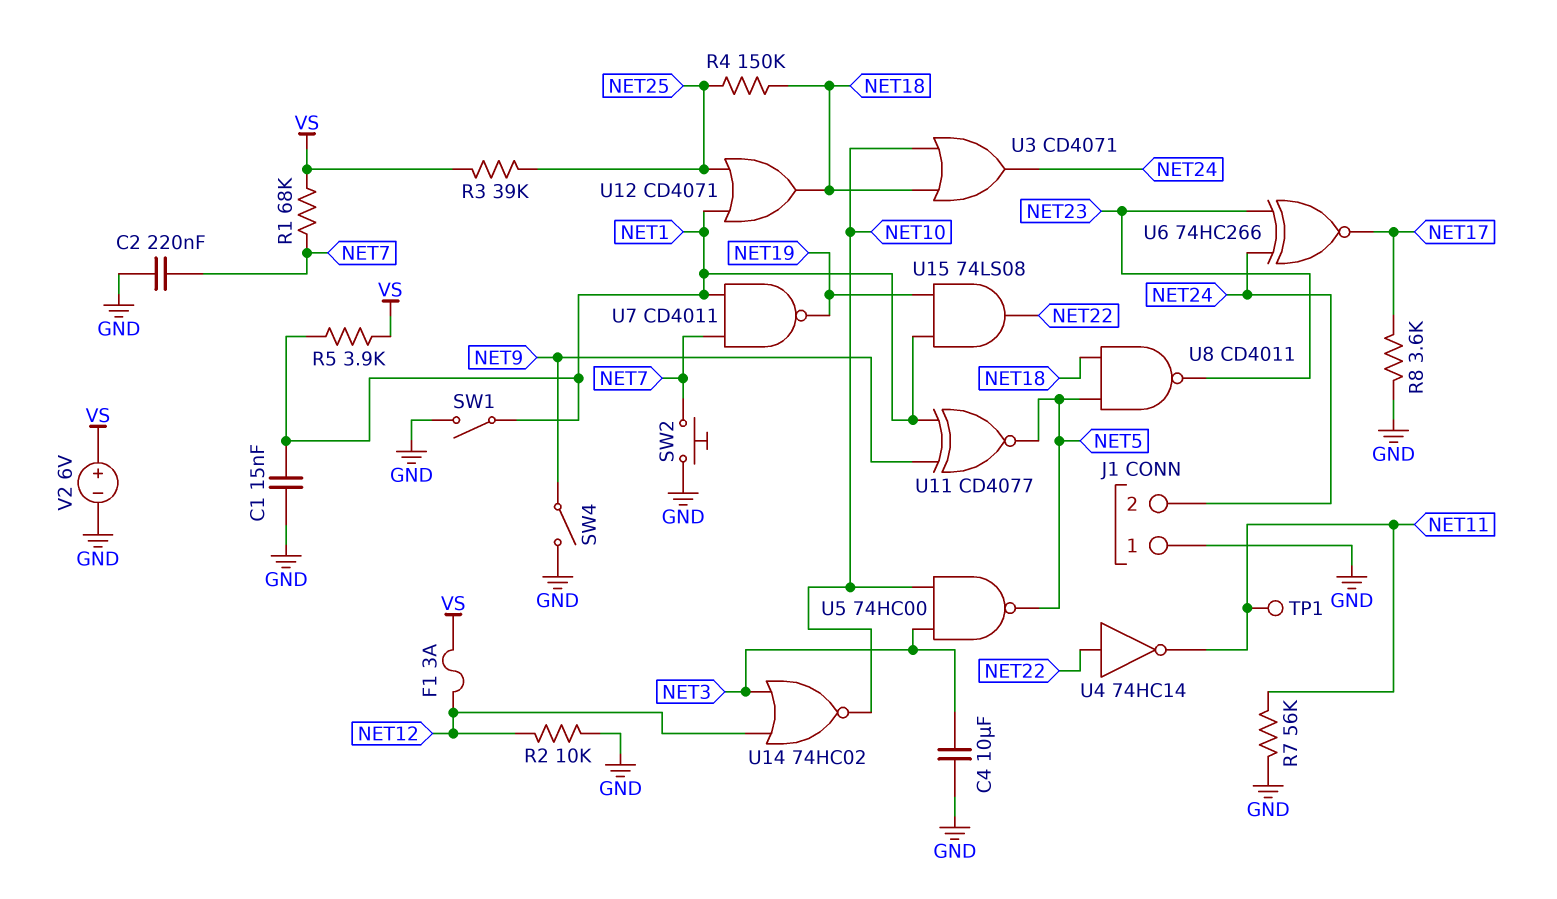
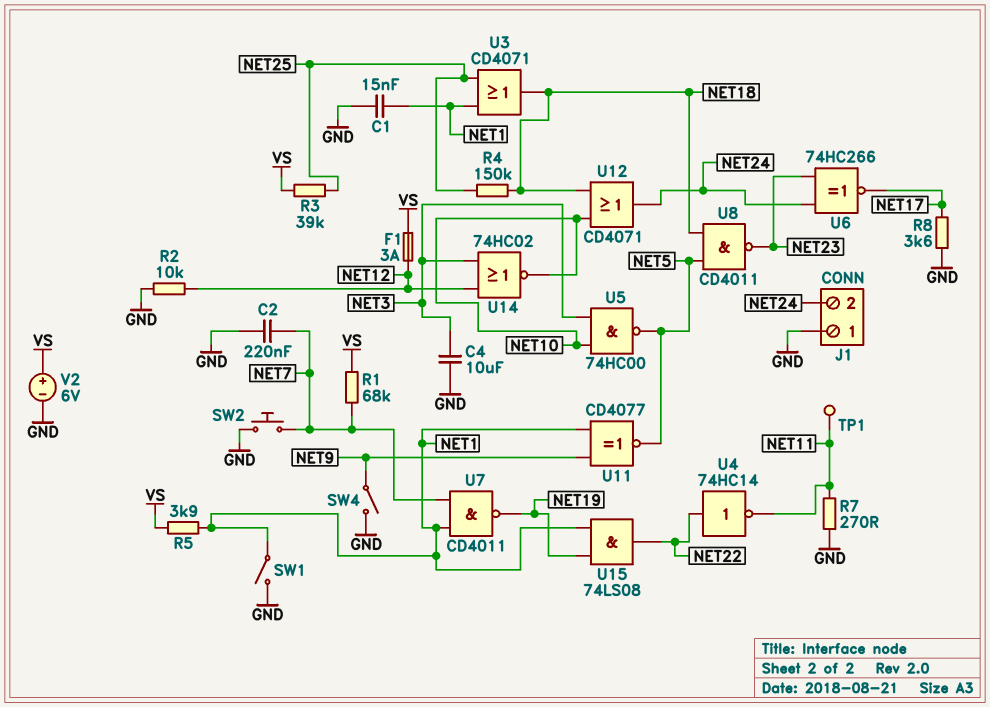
R7: 56k (GND, NET11) -> 270 (GND, NET11)
U3: OR CD4071 (in NET10, in NET18, out NET24) -> OR CD4071 (in NET1, in NET25, out NET18)
U12: OR CD4071 (in NET1, in NET25, out NET18) -> OR CD4071 (in NET10, in NET18, out NET24)

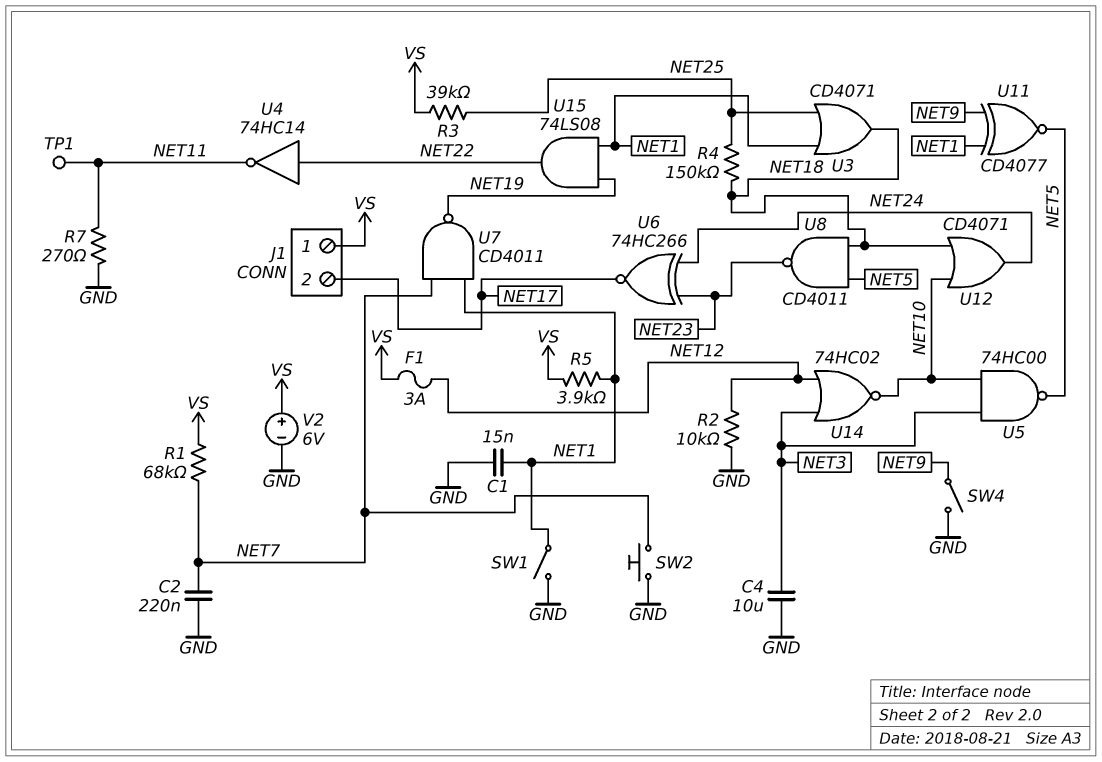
J1 pin 1: GND -> VS
J1 pin 2: NET24 -> NET17
R8: 3.6k (GND, NET17) -> none

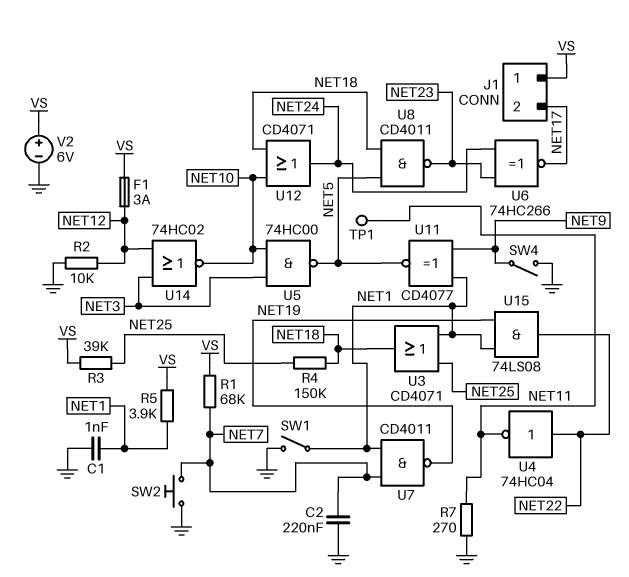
C1: 15nF (GND, NET1) -> 1nF (GND, NET1)
C4: 10uF (GND, NET3) -> none
U4: NOT 74HC14 (in NET22, out NET11) -> NOT 74HC04 (in NET22, out NET11)

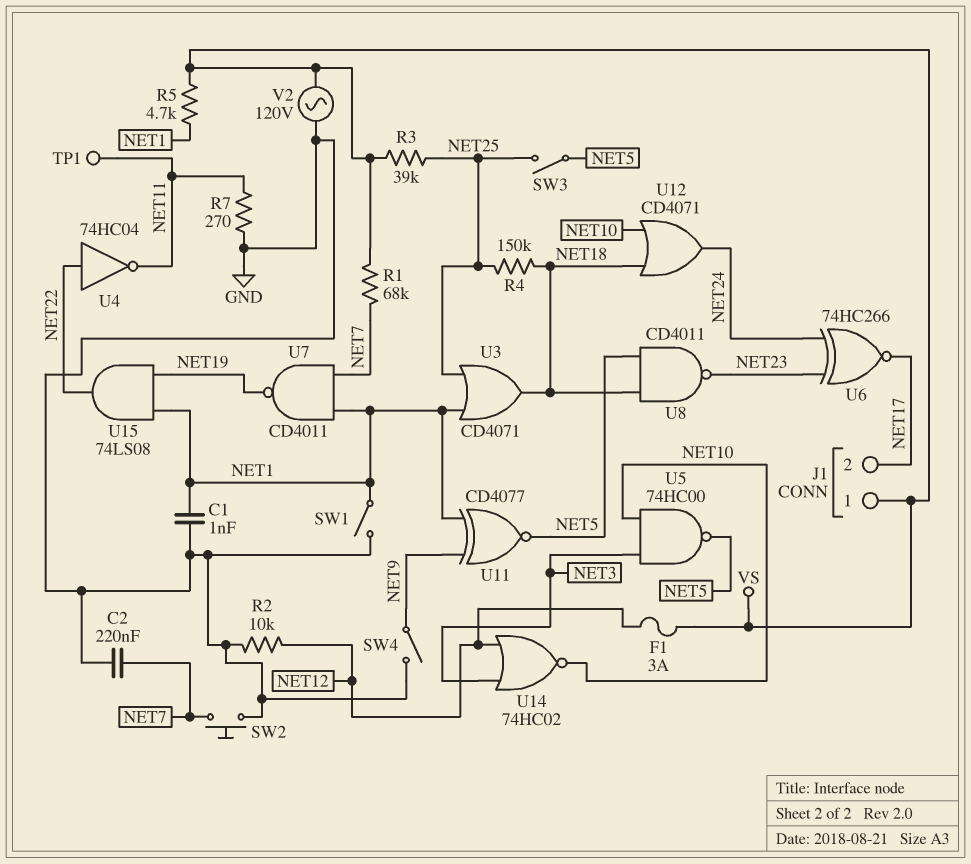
R5: 3.9k (NET1, VS) -> 4.7k (NET1, VS)
SW3: none -> switch (NET5, NET25)
V2: 6V (plus VS, minus GND) -> AC 120V (GND, VS)

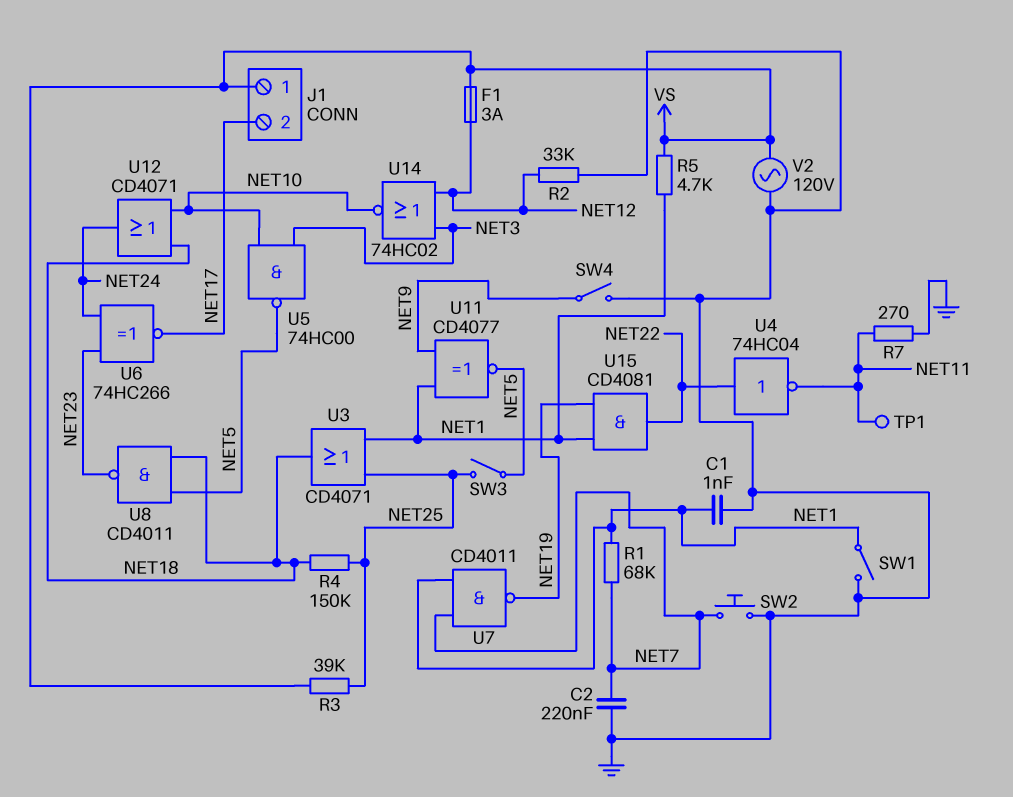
R1: 68k (NET7, VS) -> 68k (NET1, NET7)
R2: 10k (GND, NET12) -> 33k (GND, NET12)
U15: AND 74LS08 (in NET1, in NET19, out NET22) -> AND CD4081 (in NET1, in NET19, out NET22)

